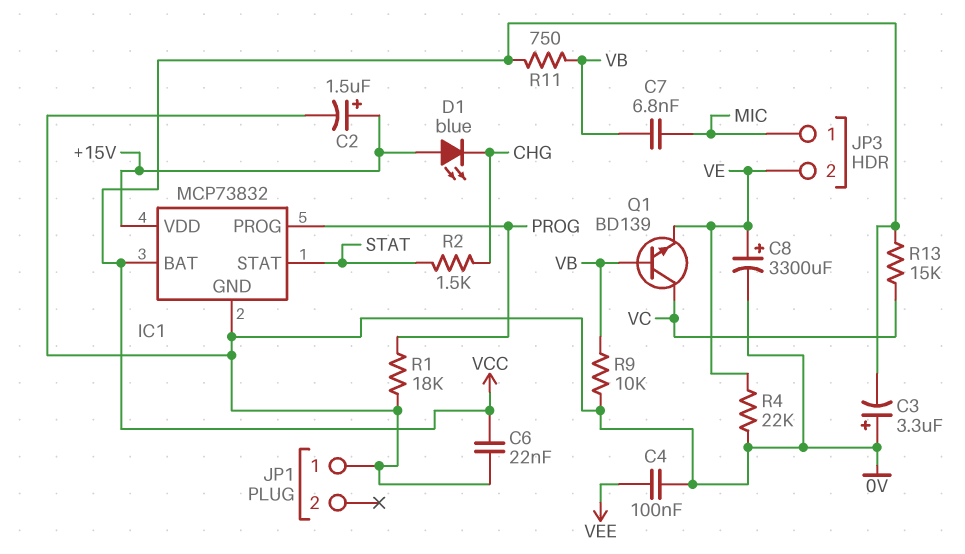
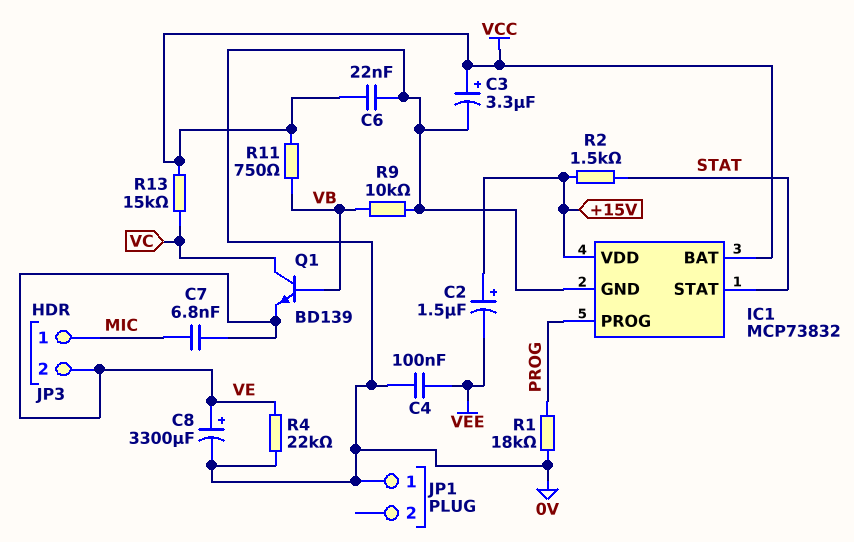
C2: 1.5uF (plus +15V, minus 0V) -> 1.5uF (plus +15V, minus VEE)
C3: 3.3uF (plus 0V, minus VCC) -> 3.3uF (plus VCC, minus 0V)
C7: 6.8nF (MIC, VB) -> 6.8nF (MIC, VE)
D1: LED blue (A +15V, K CHG) -> none
R2: 1.5k (CHG, STAT) -> 1.5k (+15V, STAT)

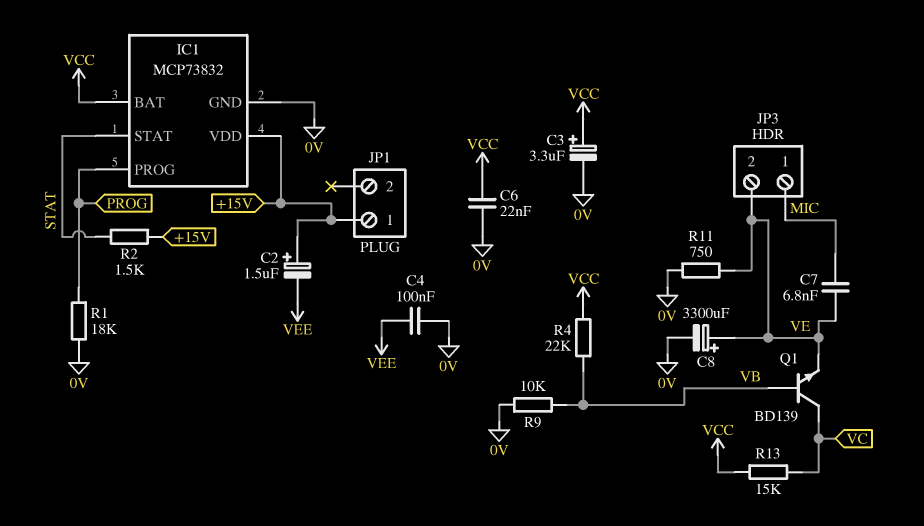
JP1 pin 1: 0V -> +15V
R4: 22k (0V, VE) -> 22k (VB, VCC)
R11: 750 (VB, VCC) -> 750 (0V, VE)

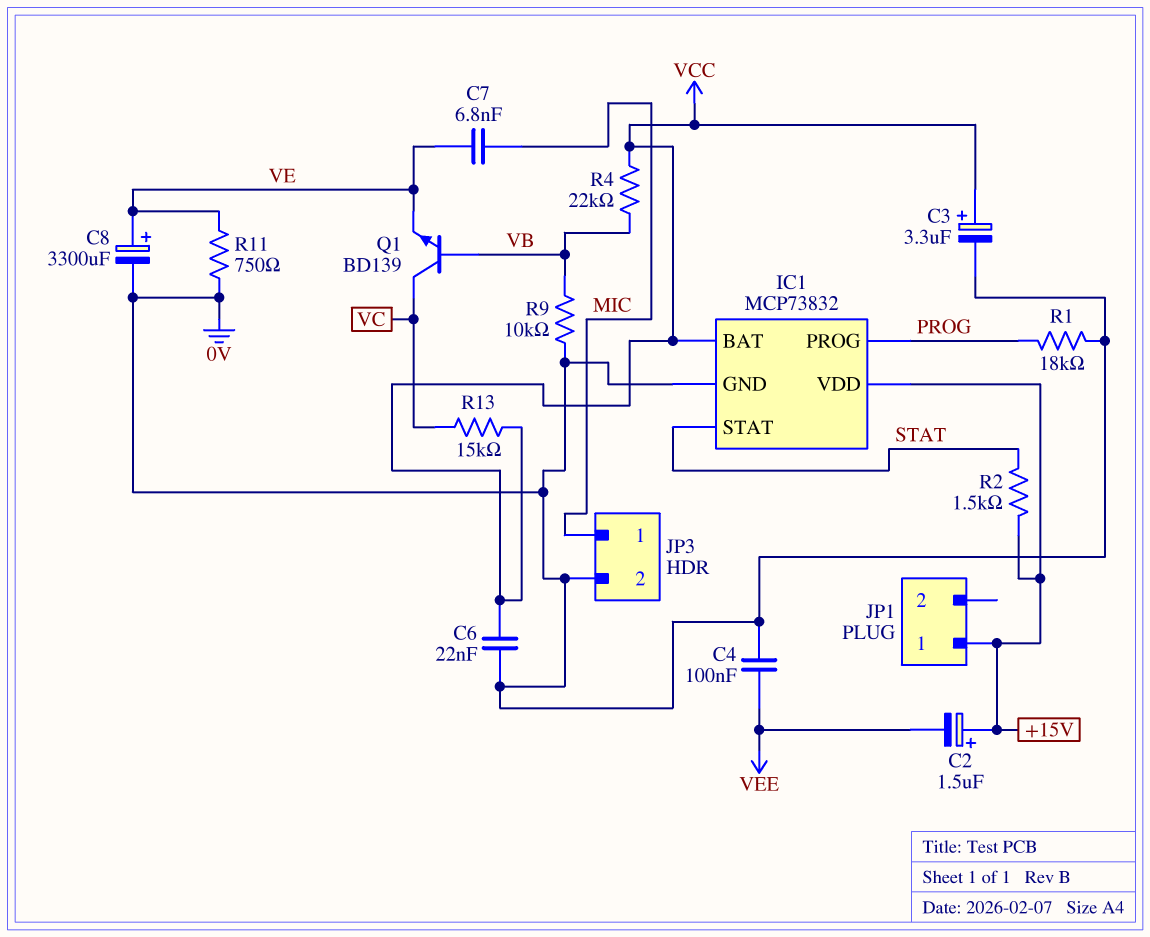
JP3 pin 2: VE -> 0V

